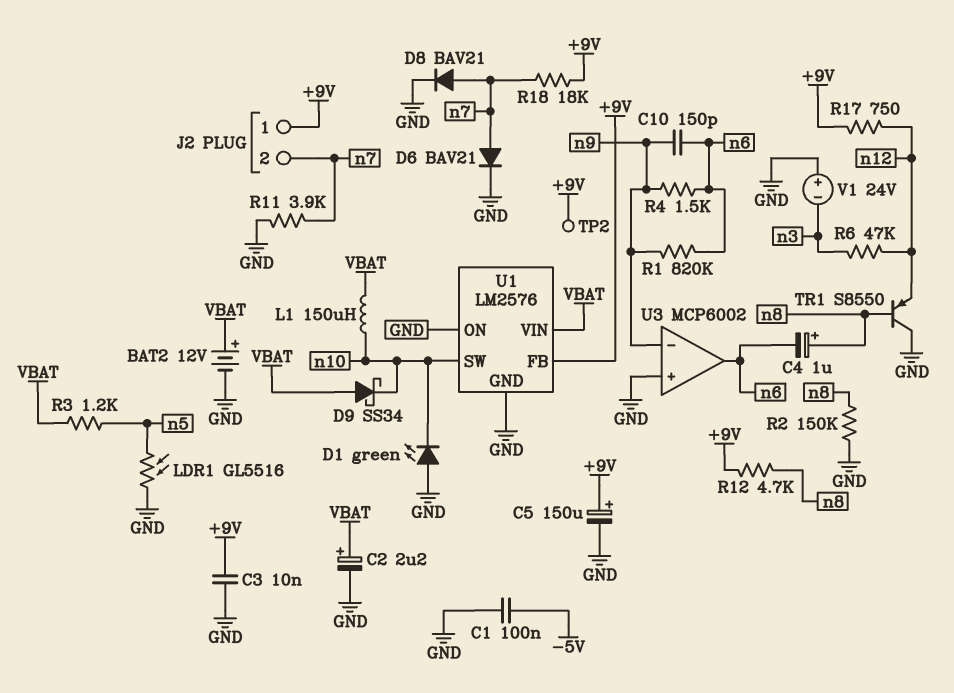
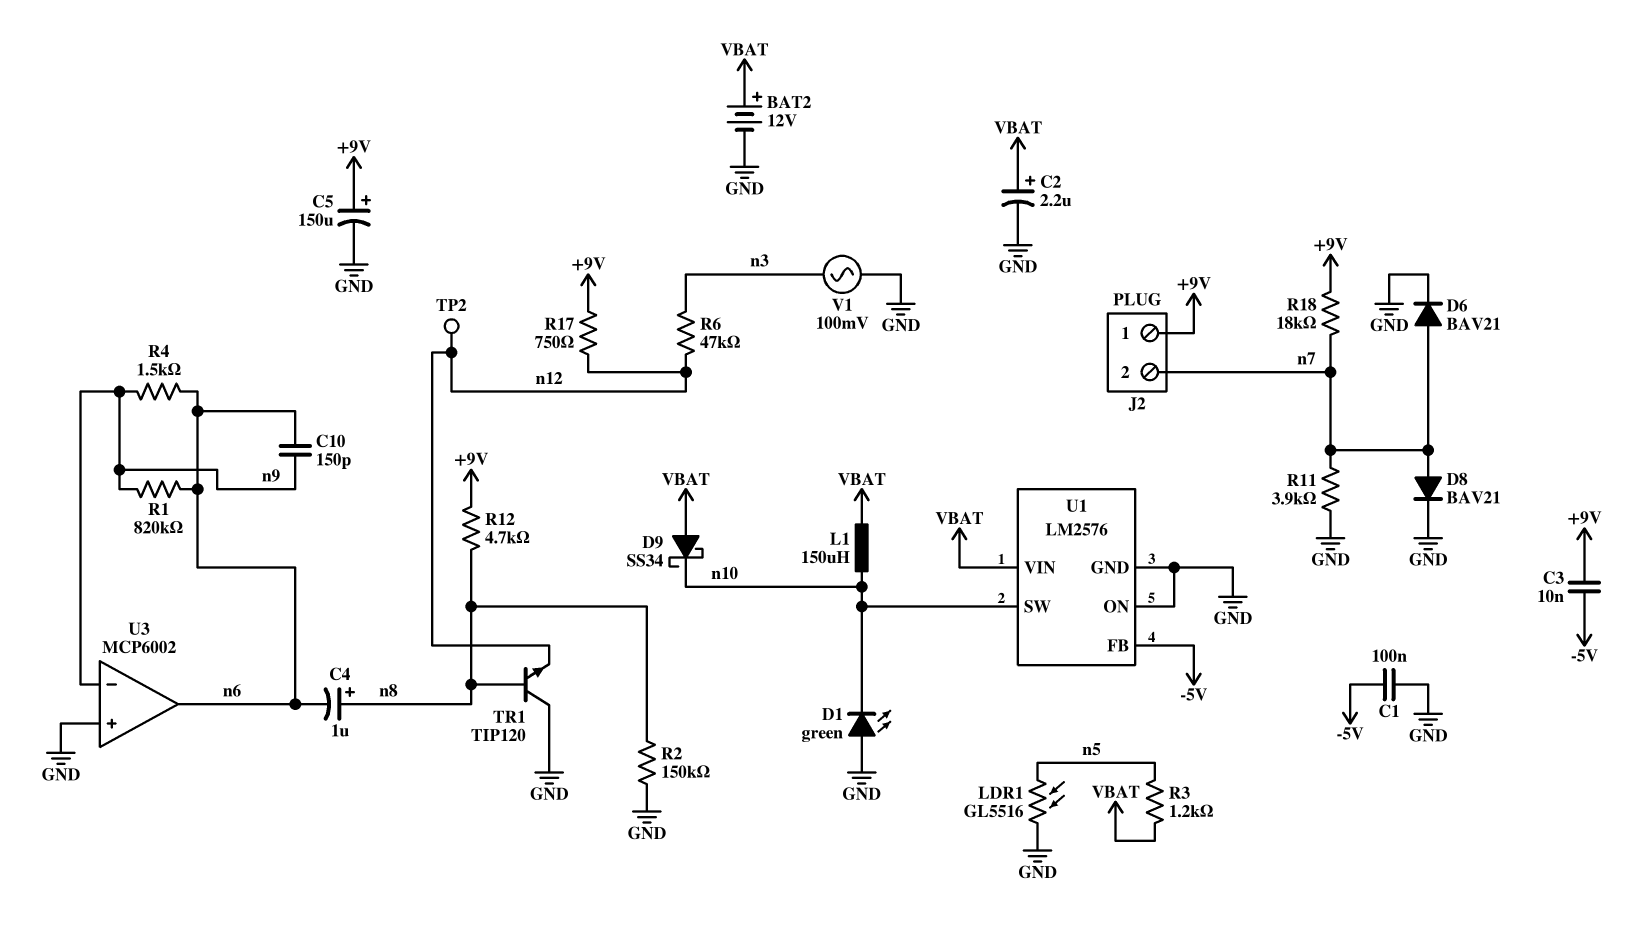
C3: 10nF (+9V, GND) -> 10nF (+9V, -5V)
TP2: test point (+9V) -> test point (n12)
TR1: PNP S8550 (B n8, C GND, E n12) -> NPN TIP120 (B n8, C GND, E n12)
U1 pin FB: +9V -> -5V
V1: 24V (plus GND, minus n3) -> AC 100mV (GND, n3)

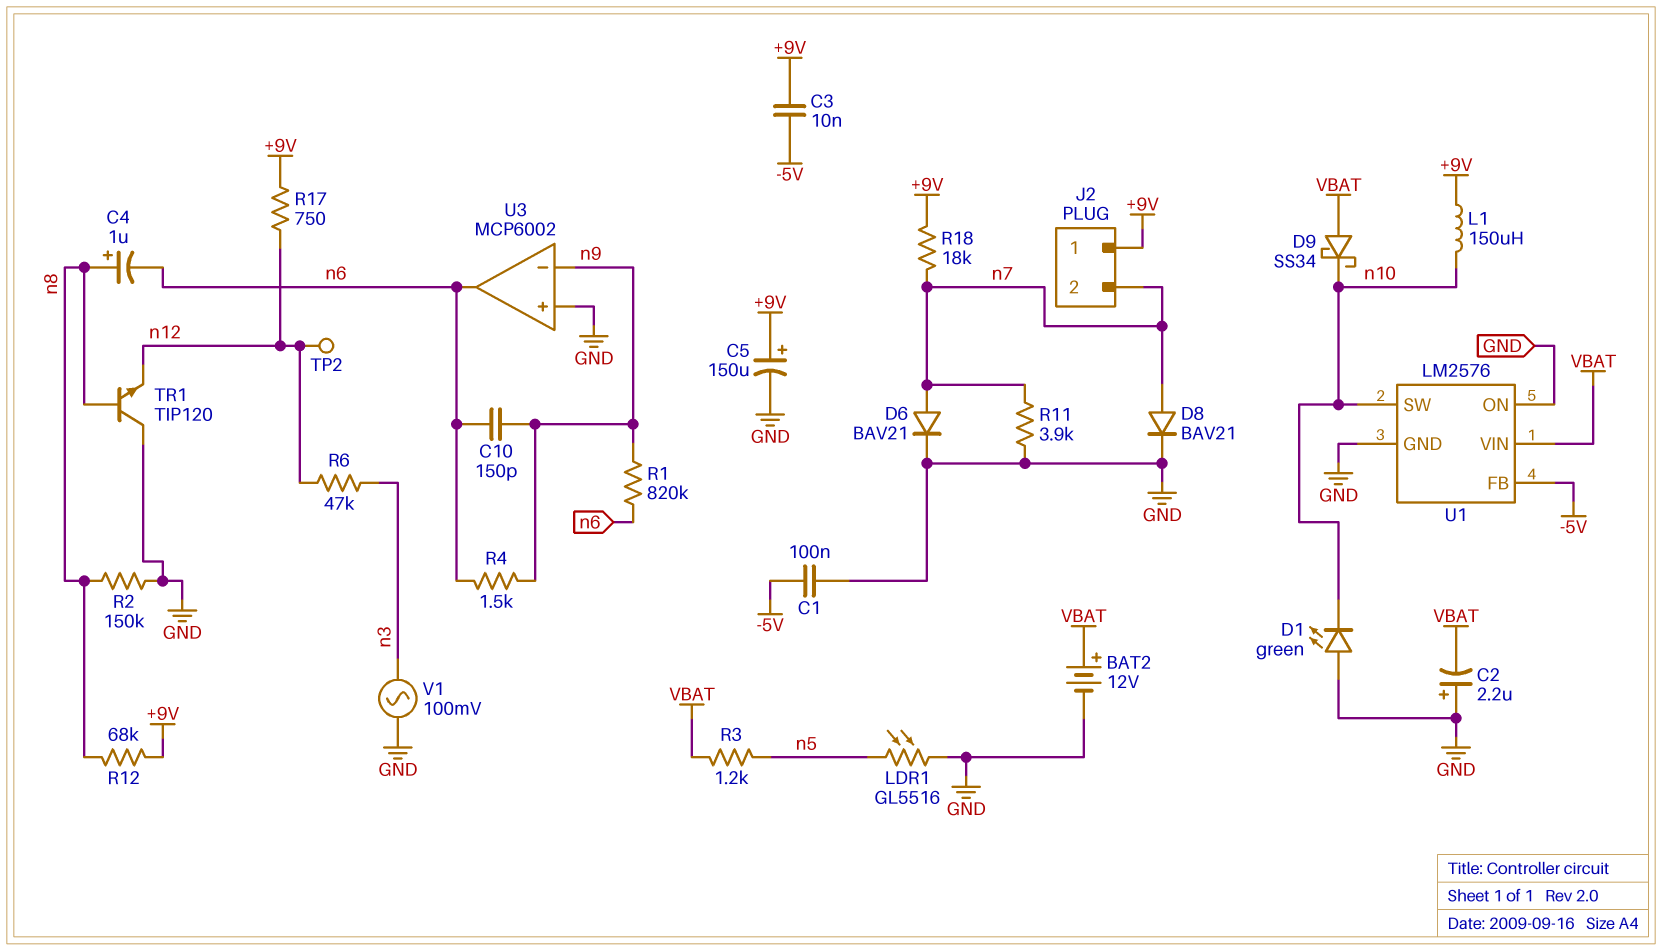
C2: 2.2uF (plus VBAT, minus GND) -> 2.2uF (plus GND, minus VBAT)
L1: 150uH (VBAT, n10) -> 150uH (+9V, n10)
R12: 4.7k (+9V, n8) -> 68k (+9V, n8)

